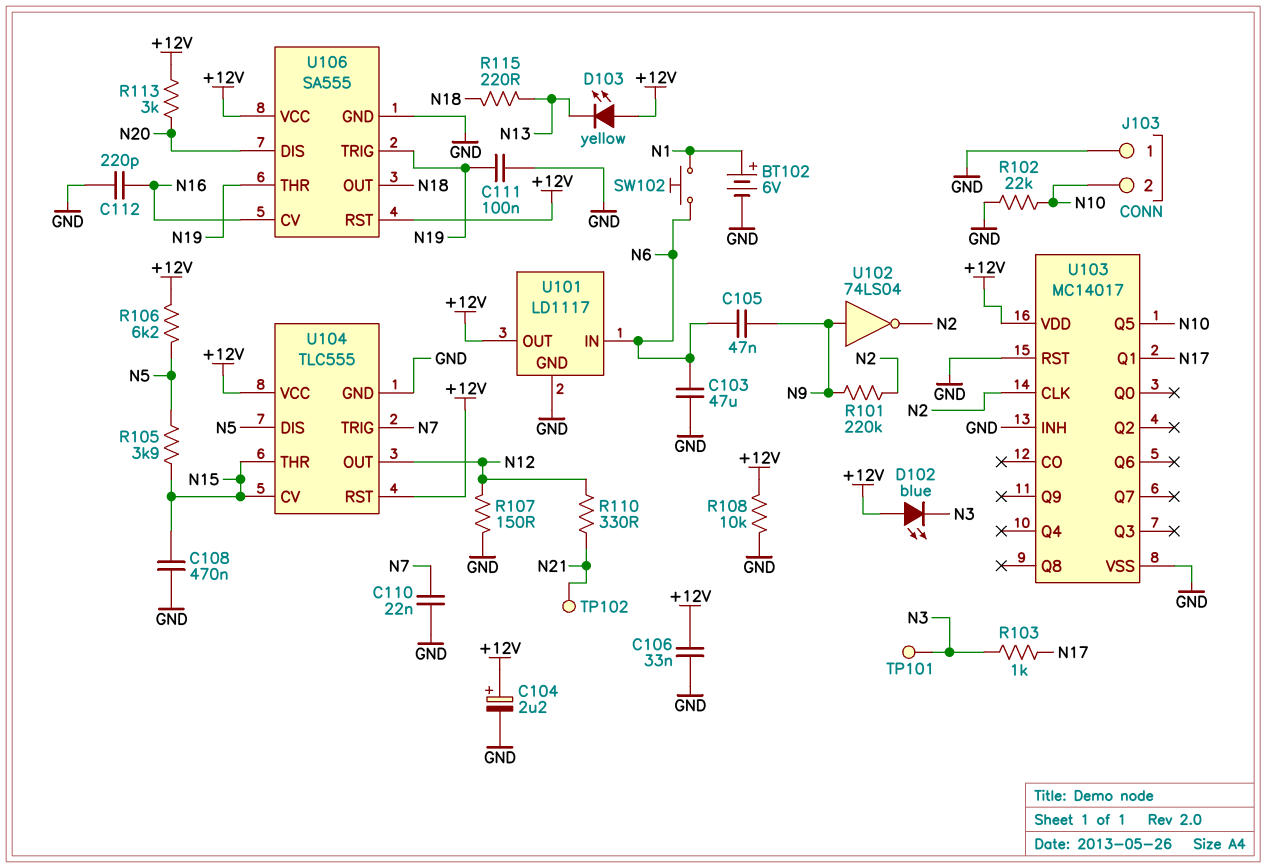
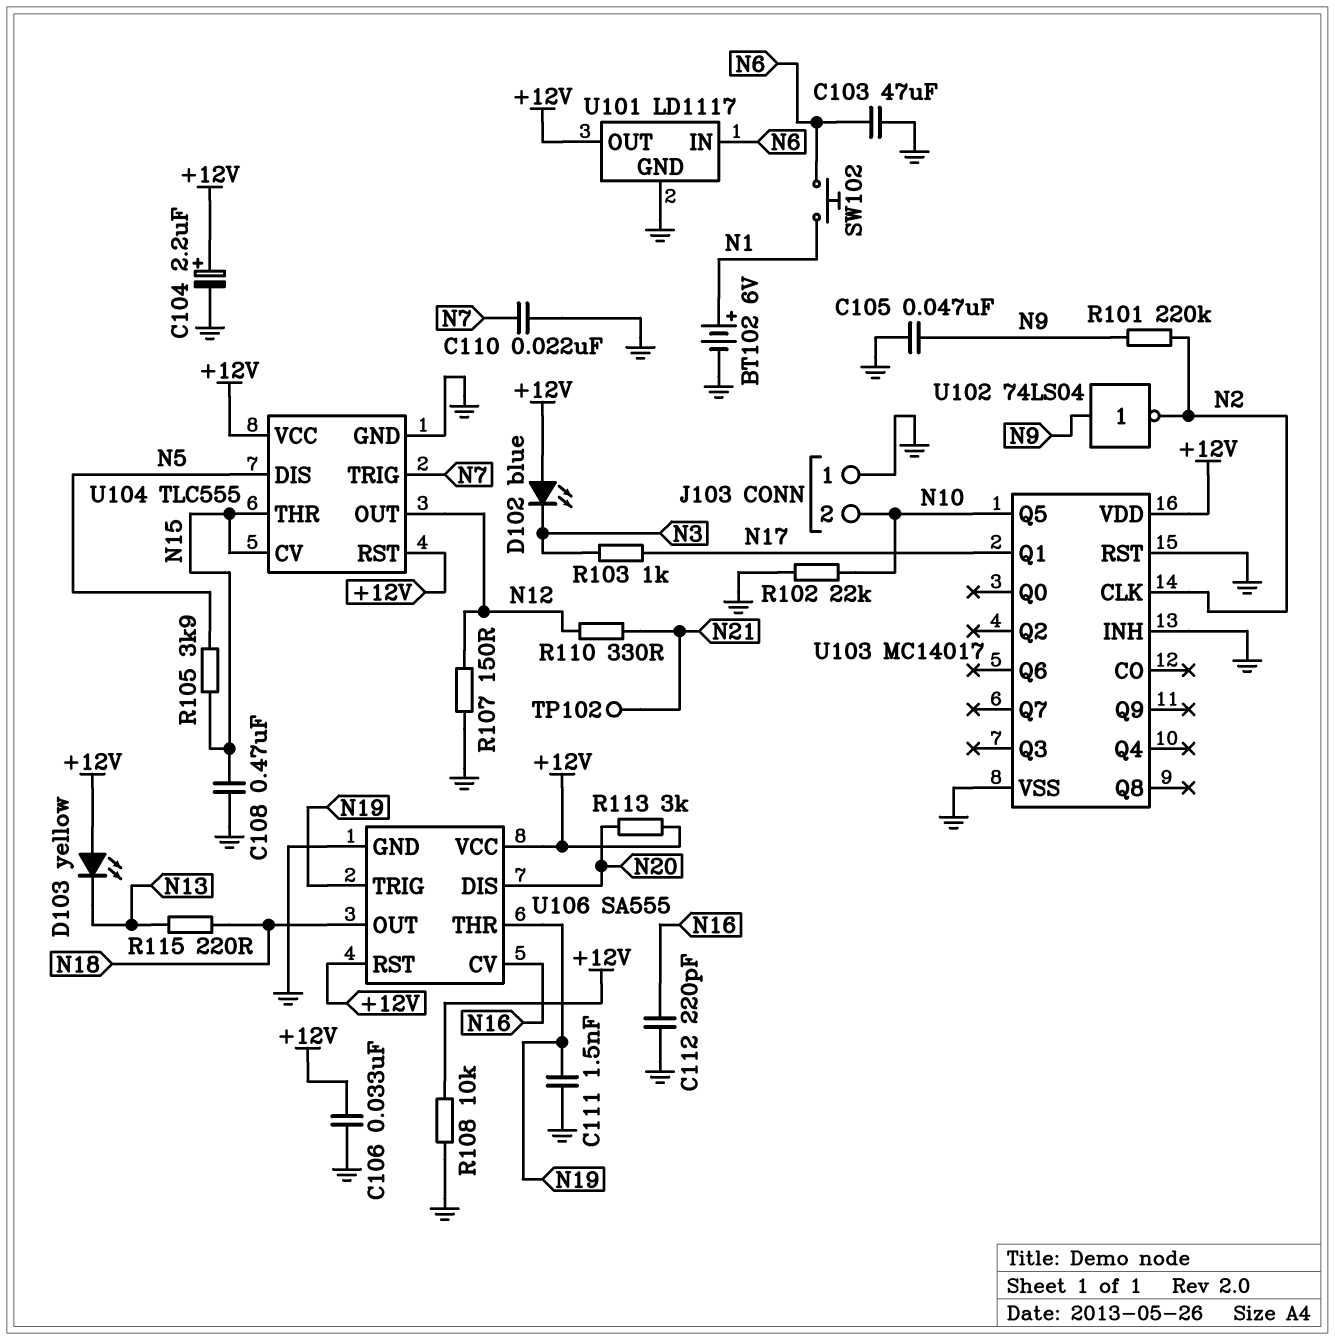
C105: 47nF (N6, N9) -> 47nF (GND, N9)
C111: 100nF (GND, N19) -> 1.5nF (GND, N19)
R106: 6.2k (+12V, N5) -> none
TP101: test point (N3) -> none

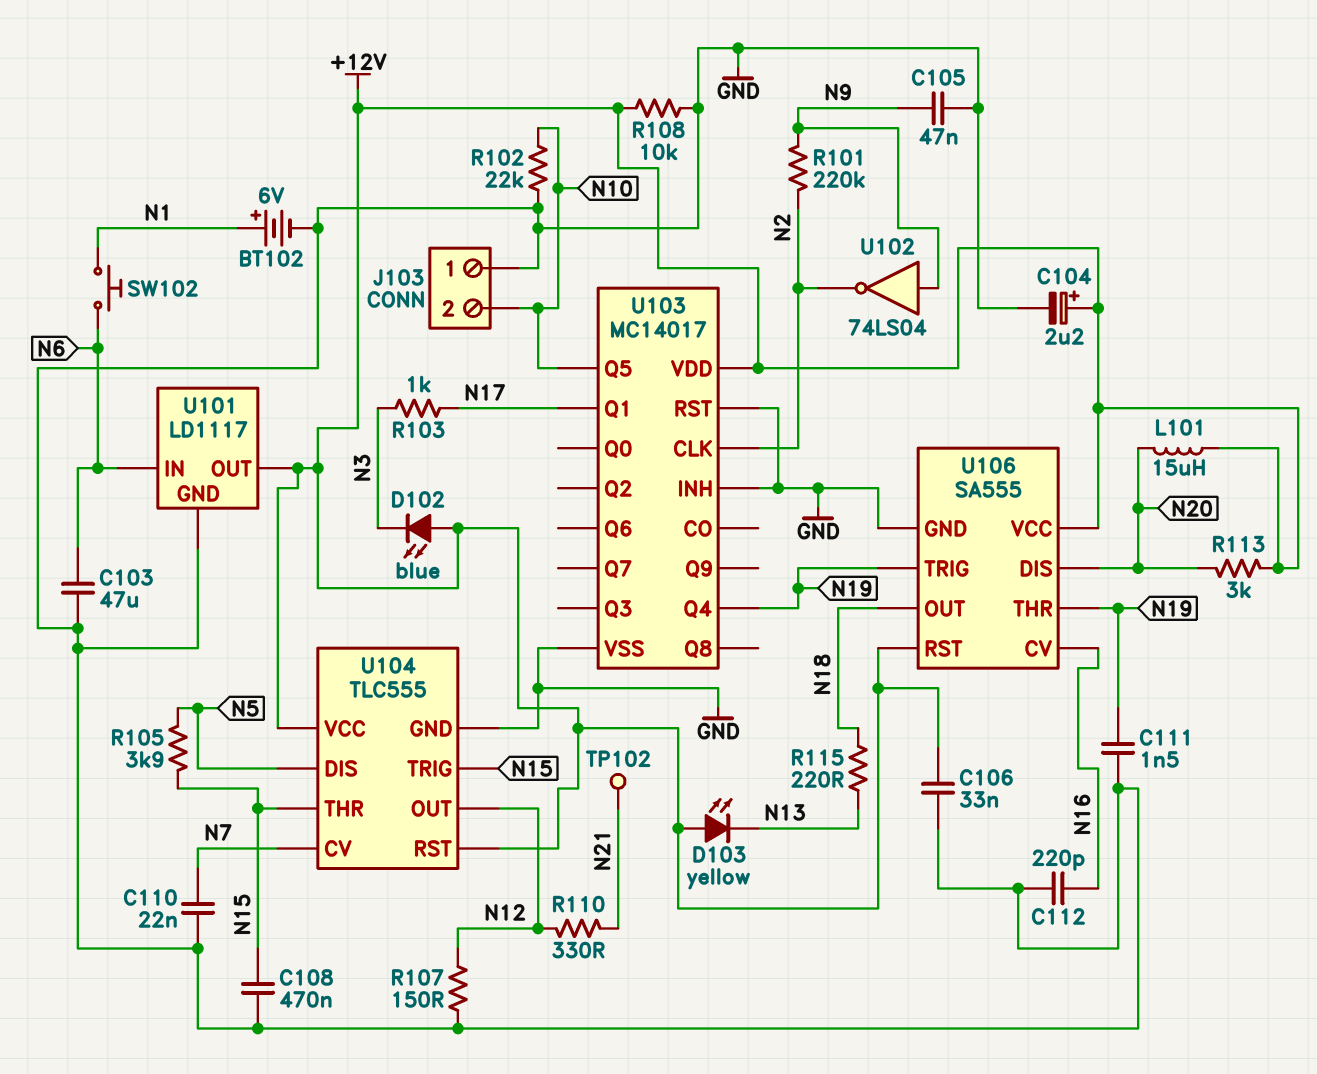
L101: none -> 15uH (+12V, N20)
U103 pin Q4: none -> N19
U104 pin CV: N15 -> N7
U104 pin TRIG: N7 -> N15

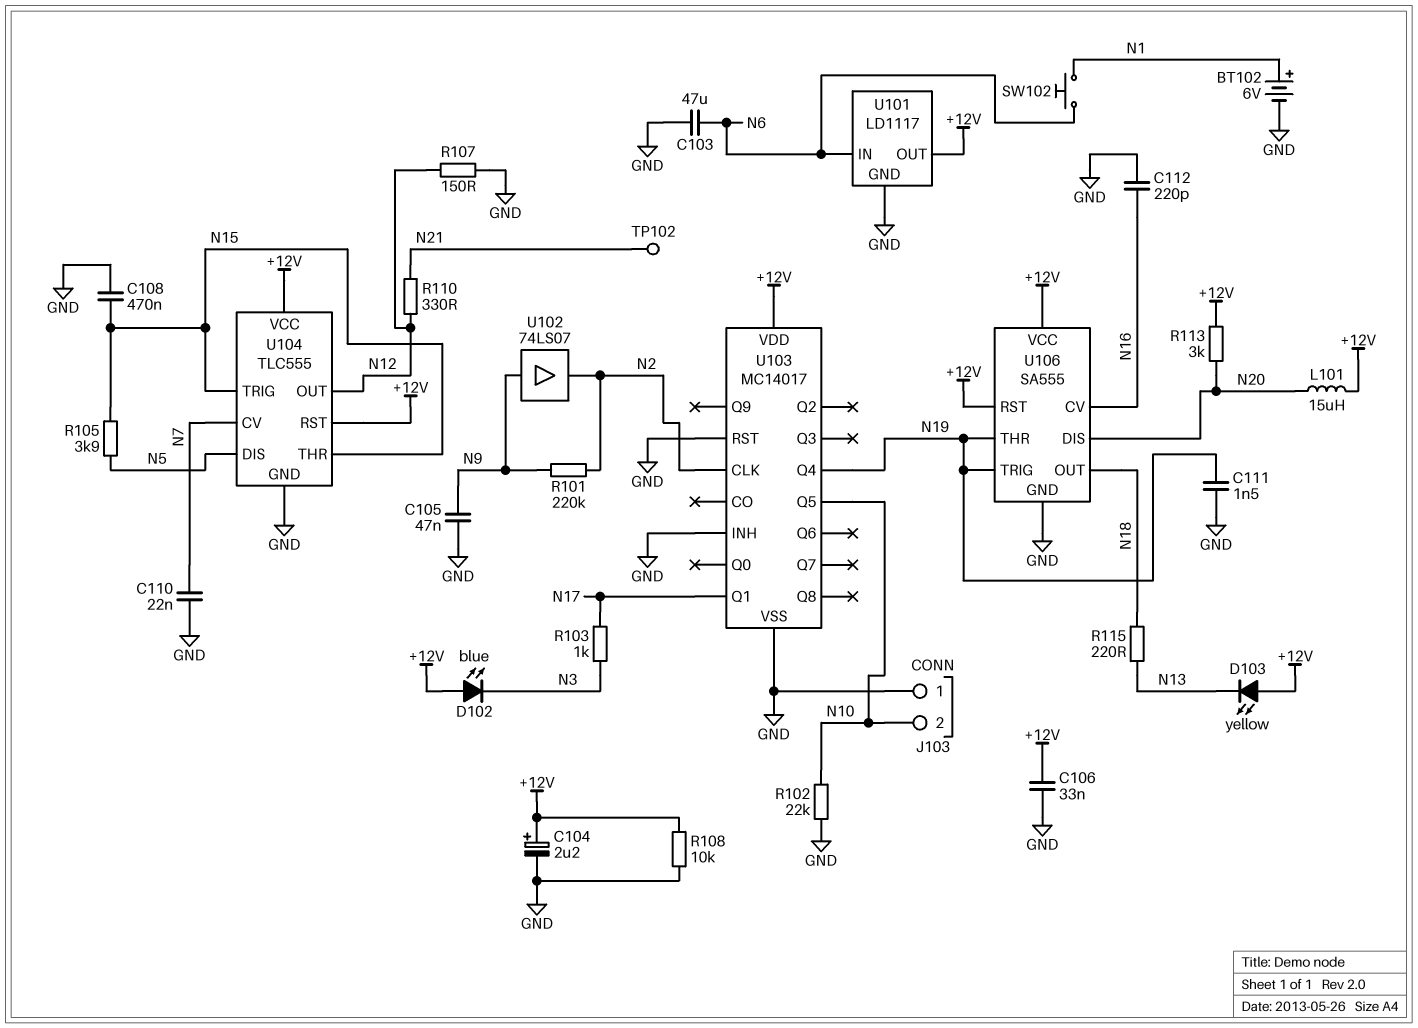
U102: NOT 74LS04 (in N9, out N2) -> buffer 74LS07 (in N9, out N2)

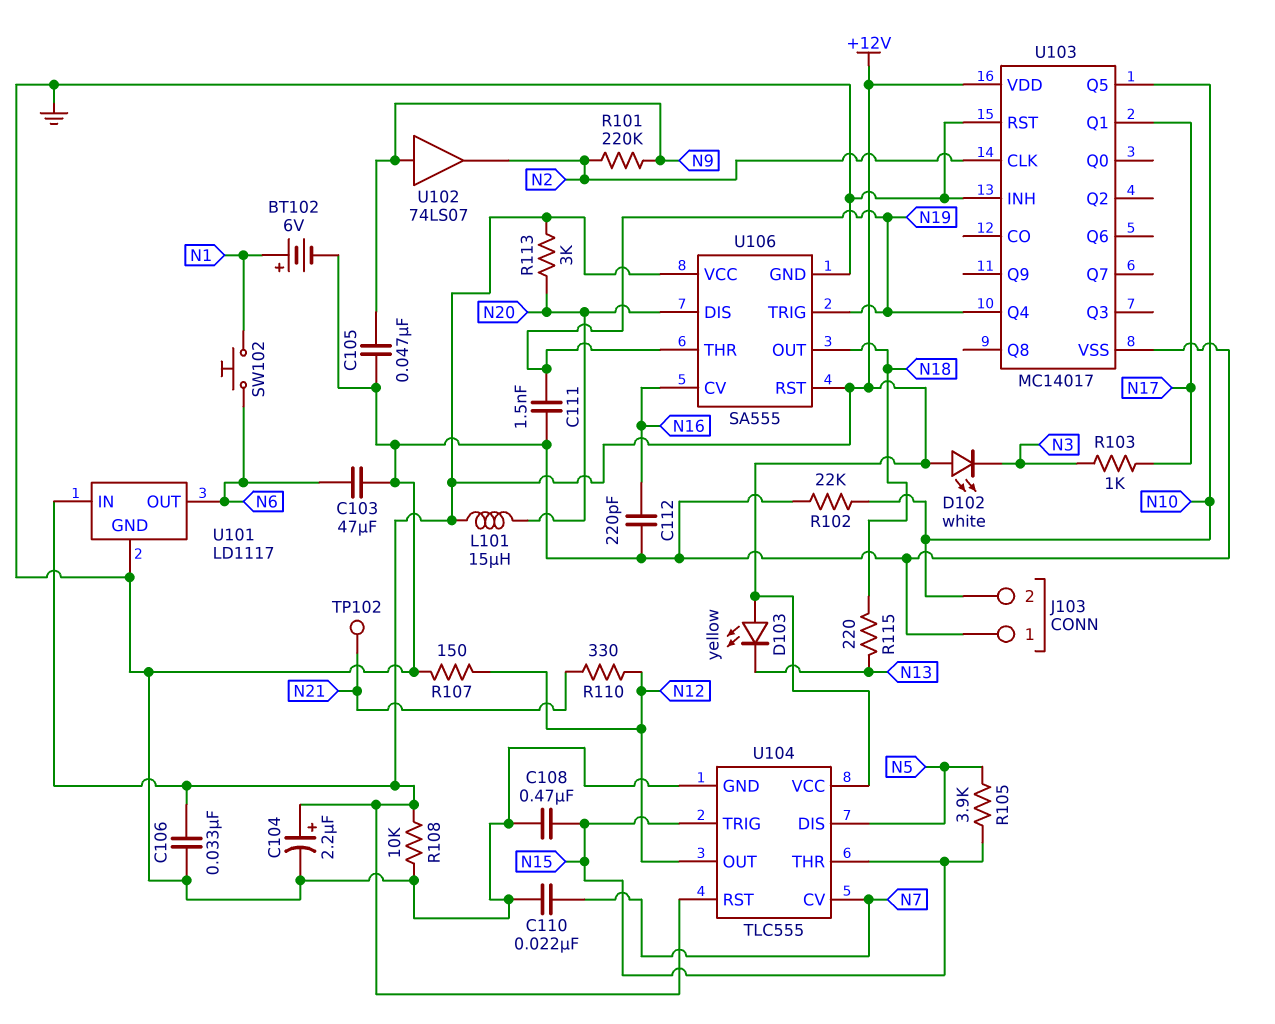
D102: LED blue (A +12V, K N3) -> LED white (A +12V, K N3)
U101 pin IN: N6 -> +12V
U101 pin OUT: +12V -> N6

